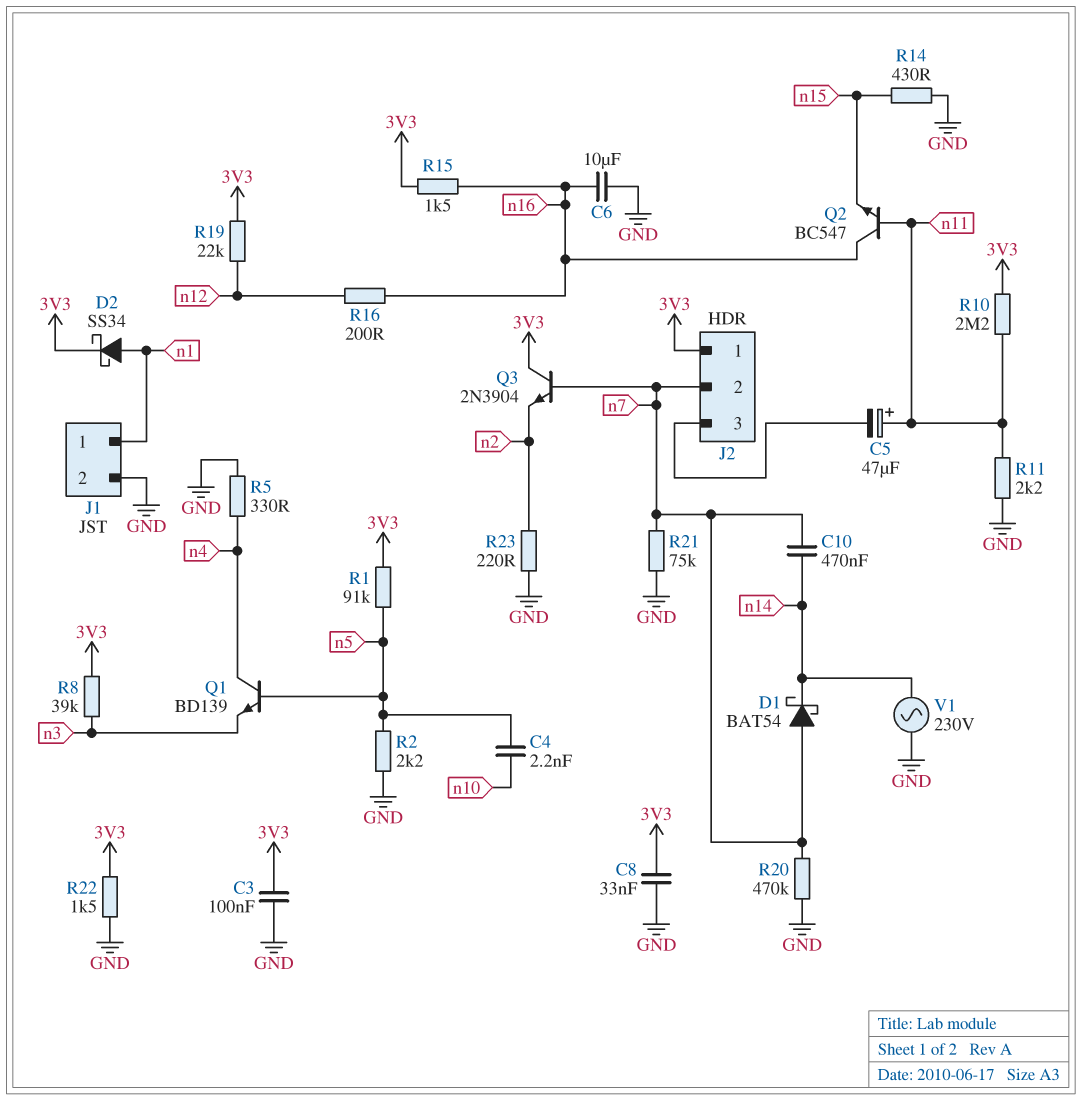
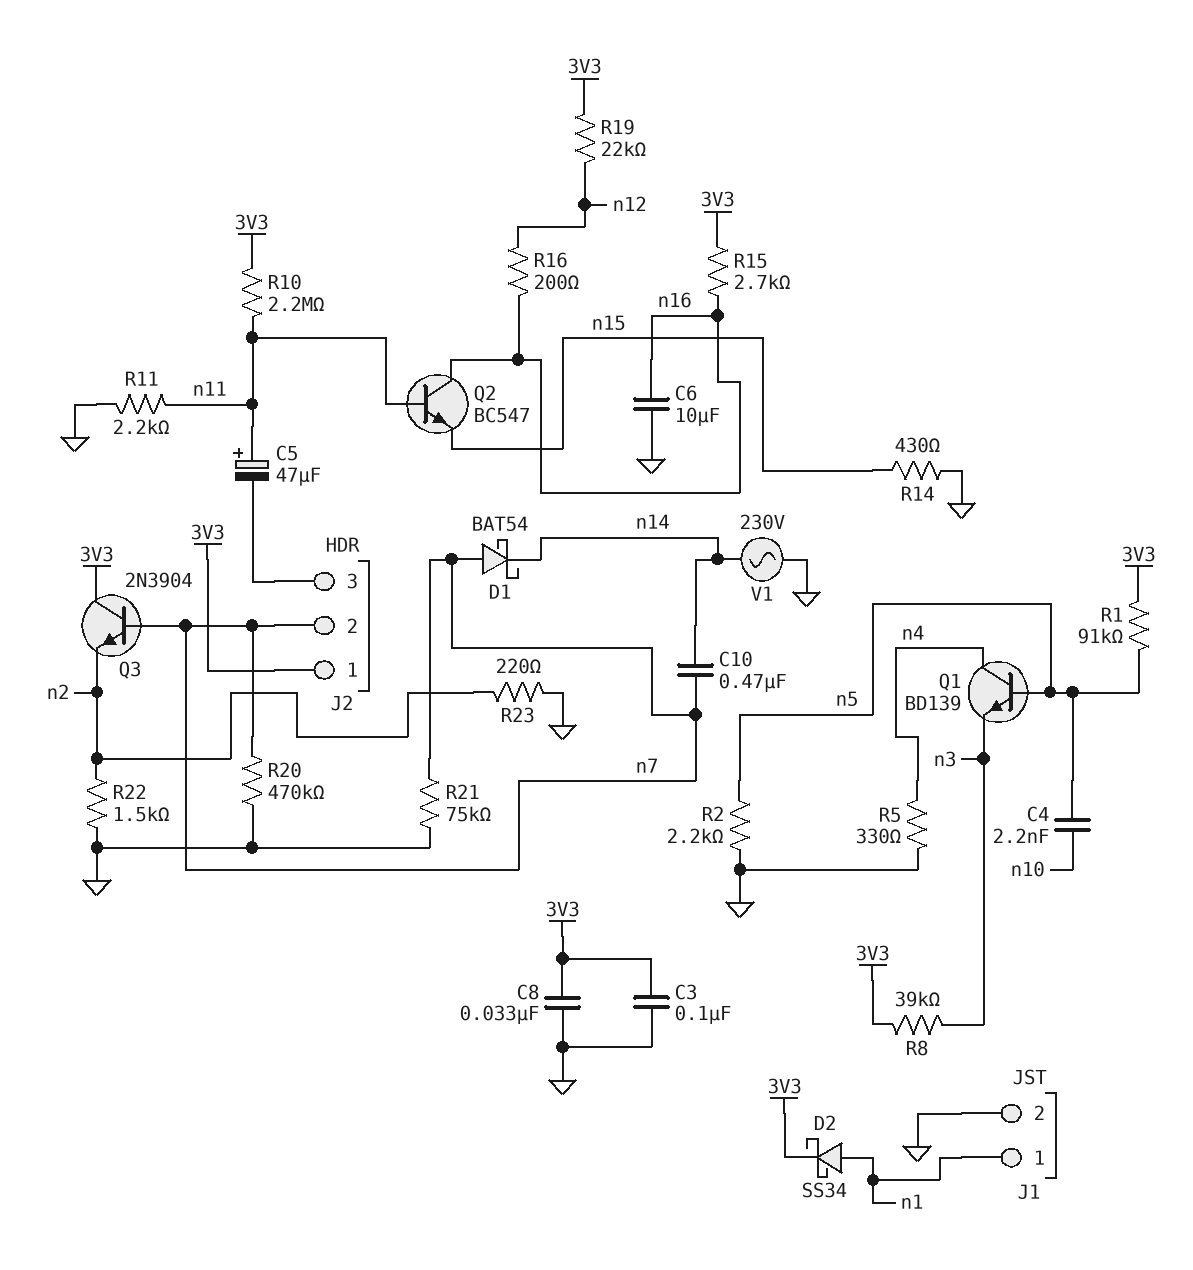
R15: 1.5k (3V3, n16) -> 2.7k (3V3, n16)
R22: 1.5k (3V3, GND) -> 1.5k (GND, n2)

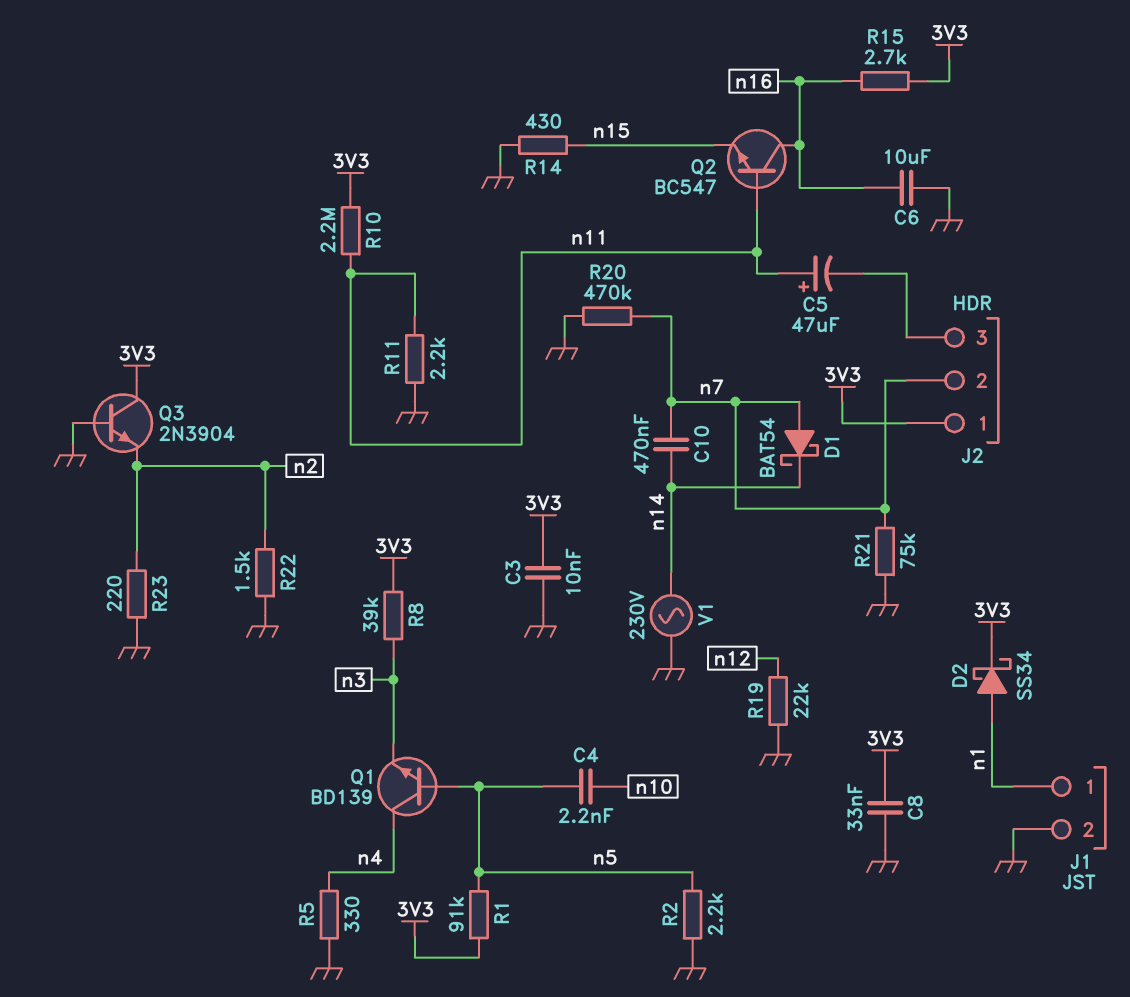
C3: 100nF (3V3, GND) -> 10nF (3V3, GND)
Q3: NPN 2N3904 (B n7, C 3V3, E n2) -> NPN 2N3904 (B GND, C 3V3, E n2)
R16: 200 (n12, n16) -> none
R19: 22k (3V3, n12) -> 22k (GND, n12)

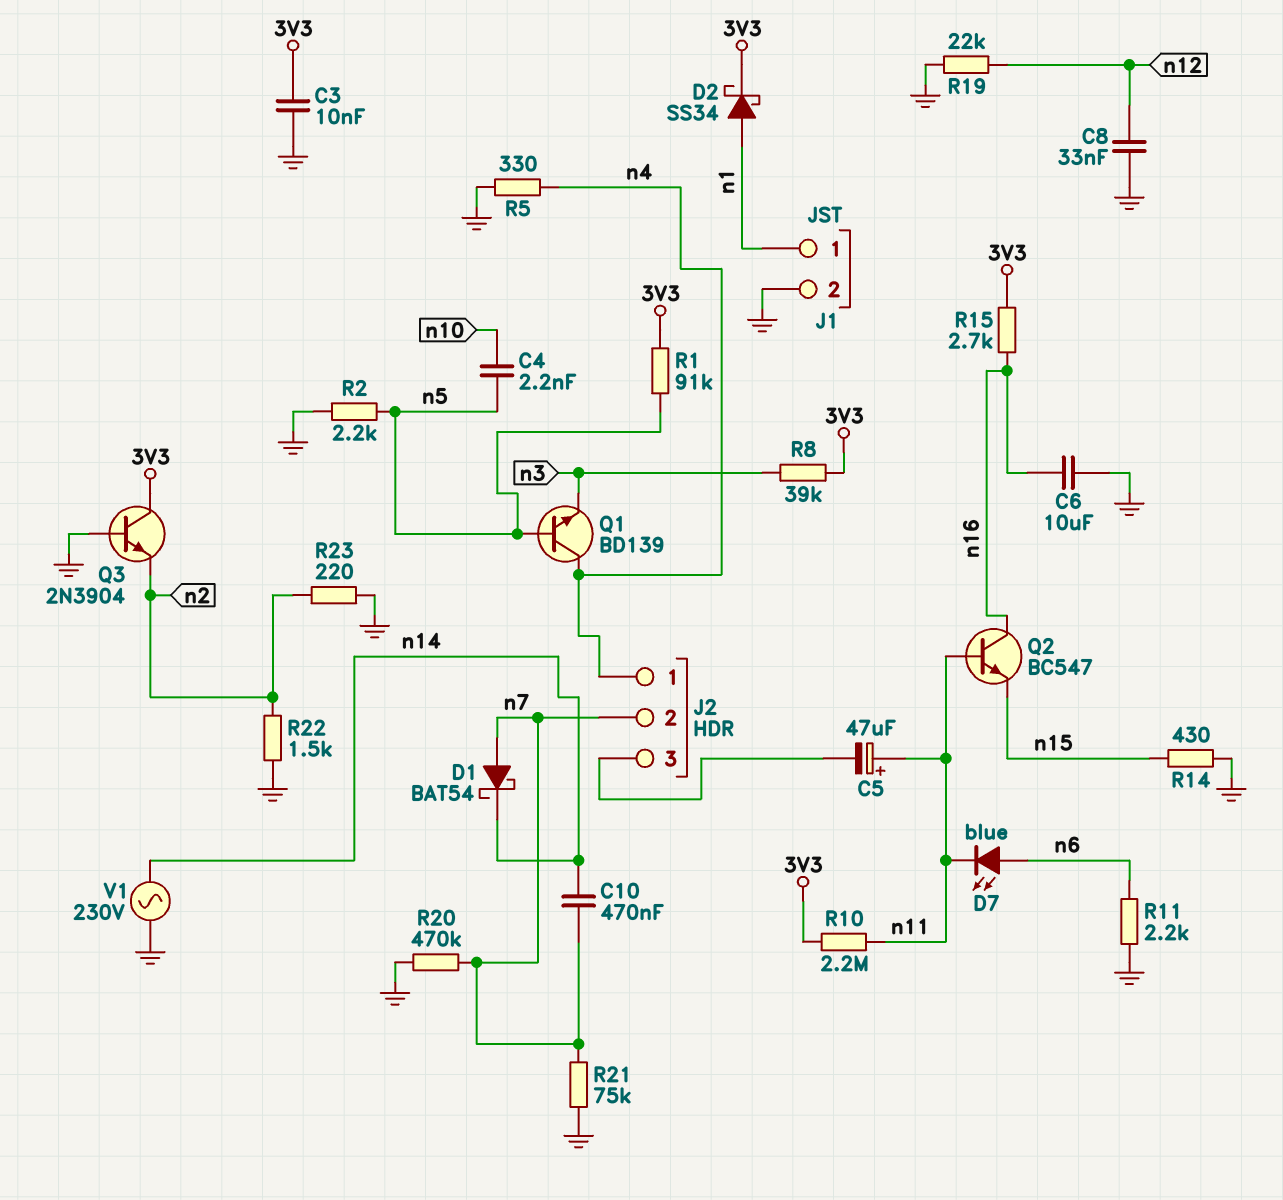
C8: 33nF (3V3, GND) -> 33nF (GND, n12)
D7: none -> LED blue (A n6, K n11)
J2 pin 1: 3V3 -> n4
R11: 2.2k (GND, n11) -> 2.2k (GND, n6)

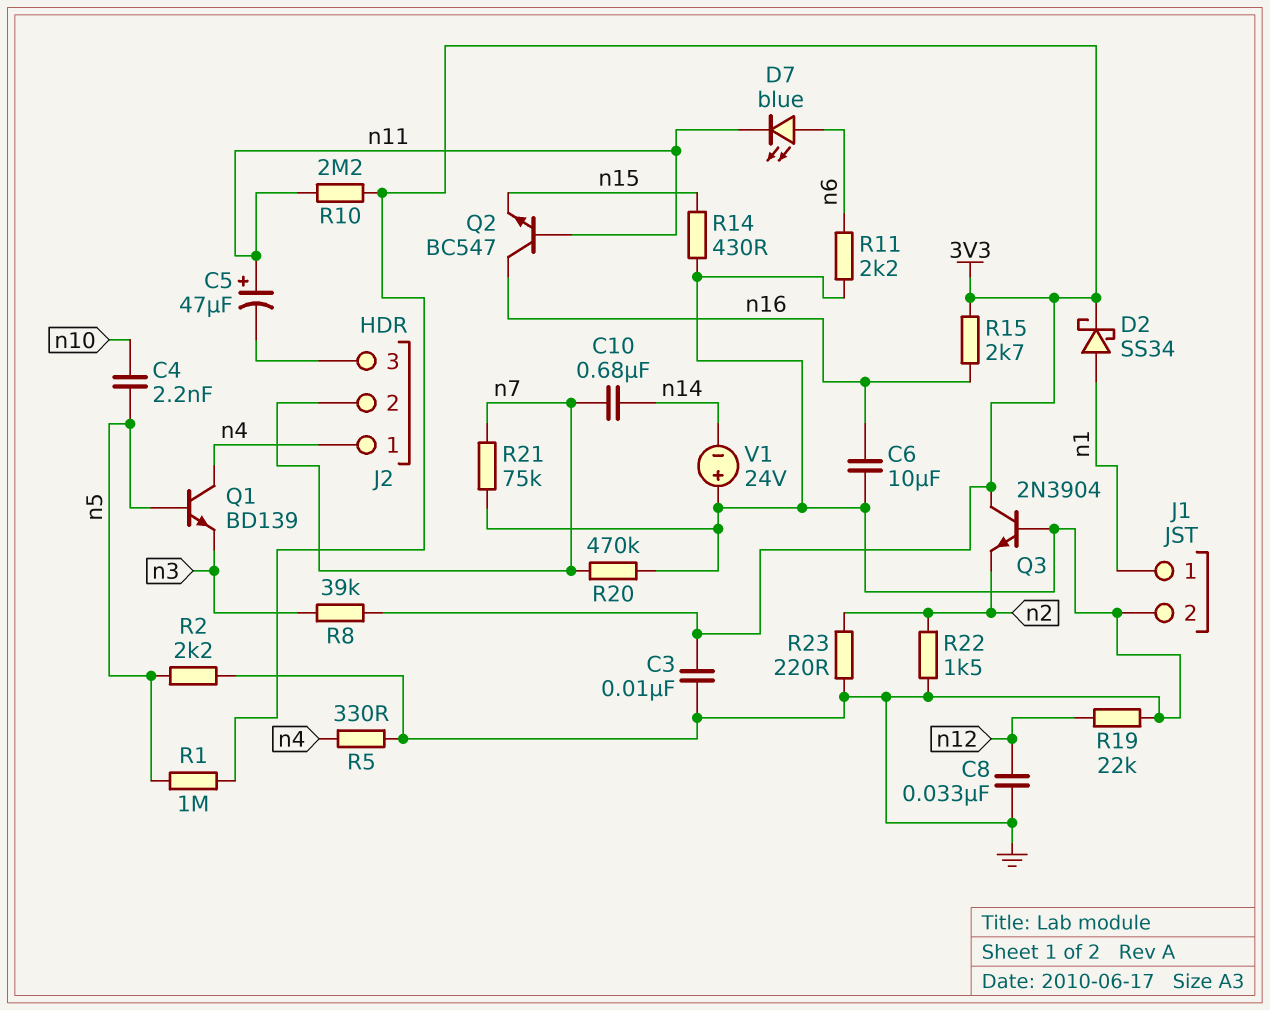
C10: 470nF (n7, n14) -> 680nF (n7, n14)
D1: schottky BAT54 (A n7, K n14) -> none
R1: 91k (3V3, n5) -> 1M (3V3, n5)
V1: AC 230V (GND, n14) -> 24V (plus GND, minus n14)

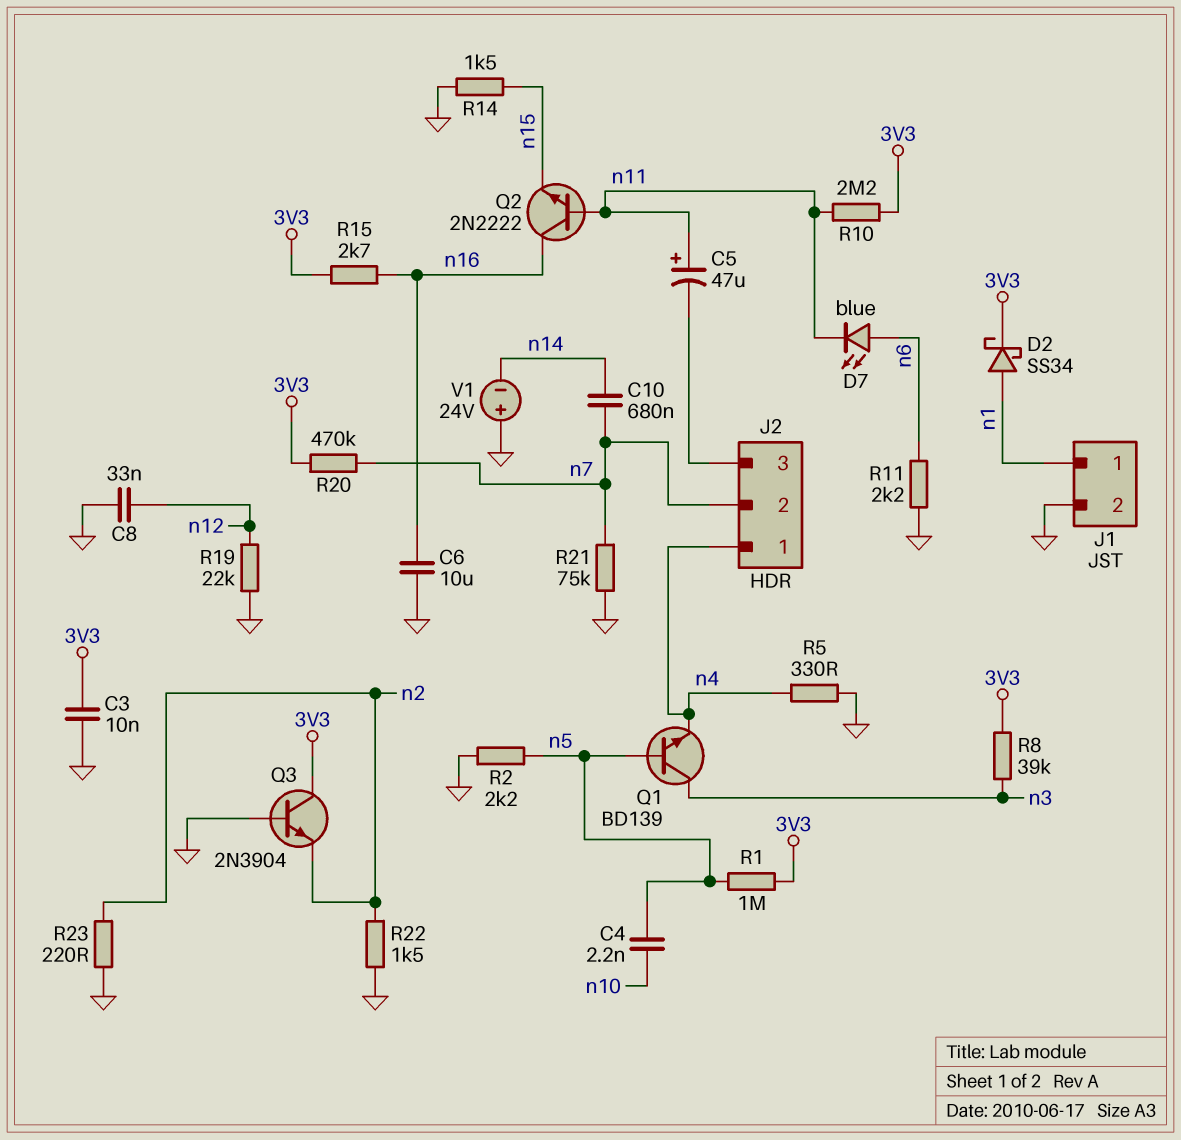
Q1: NPN BD139 (B n5, C n4, E n3) -> NPN BD139 (B n5, C n3, E n4)
Q2: NPN BC547 (B n11, C n16, E n15) -> NPN 2N2222 (B n11, C n16, E n15)
R14: 430 (GND, n15) -> 1.5k (GND, n15)
R20: 470k (GND, n7) -> 470k (3V3, n7)

